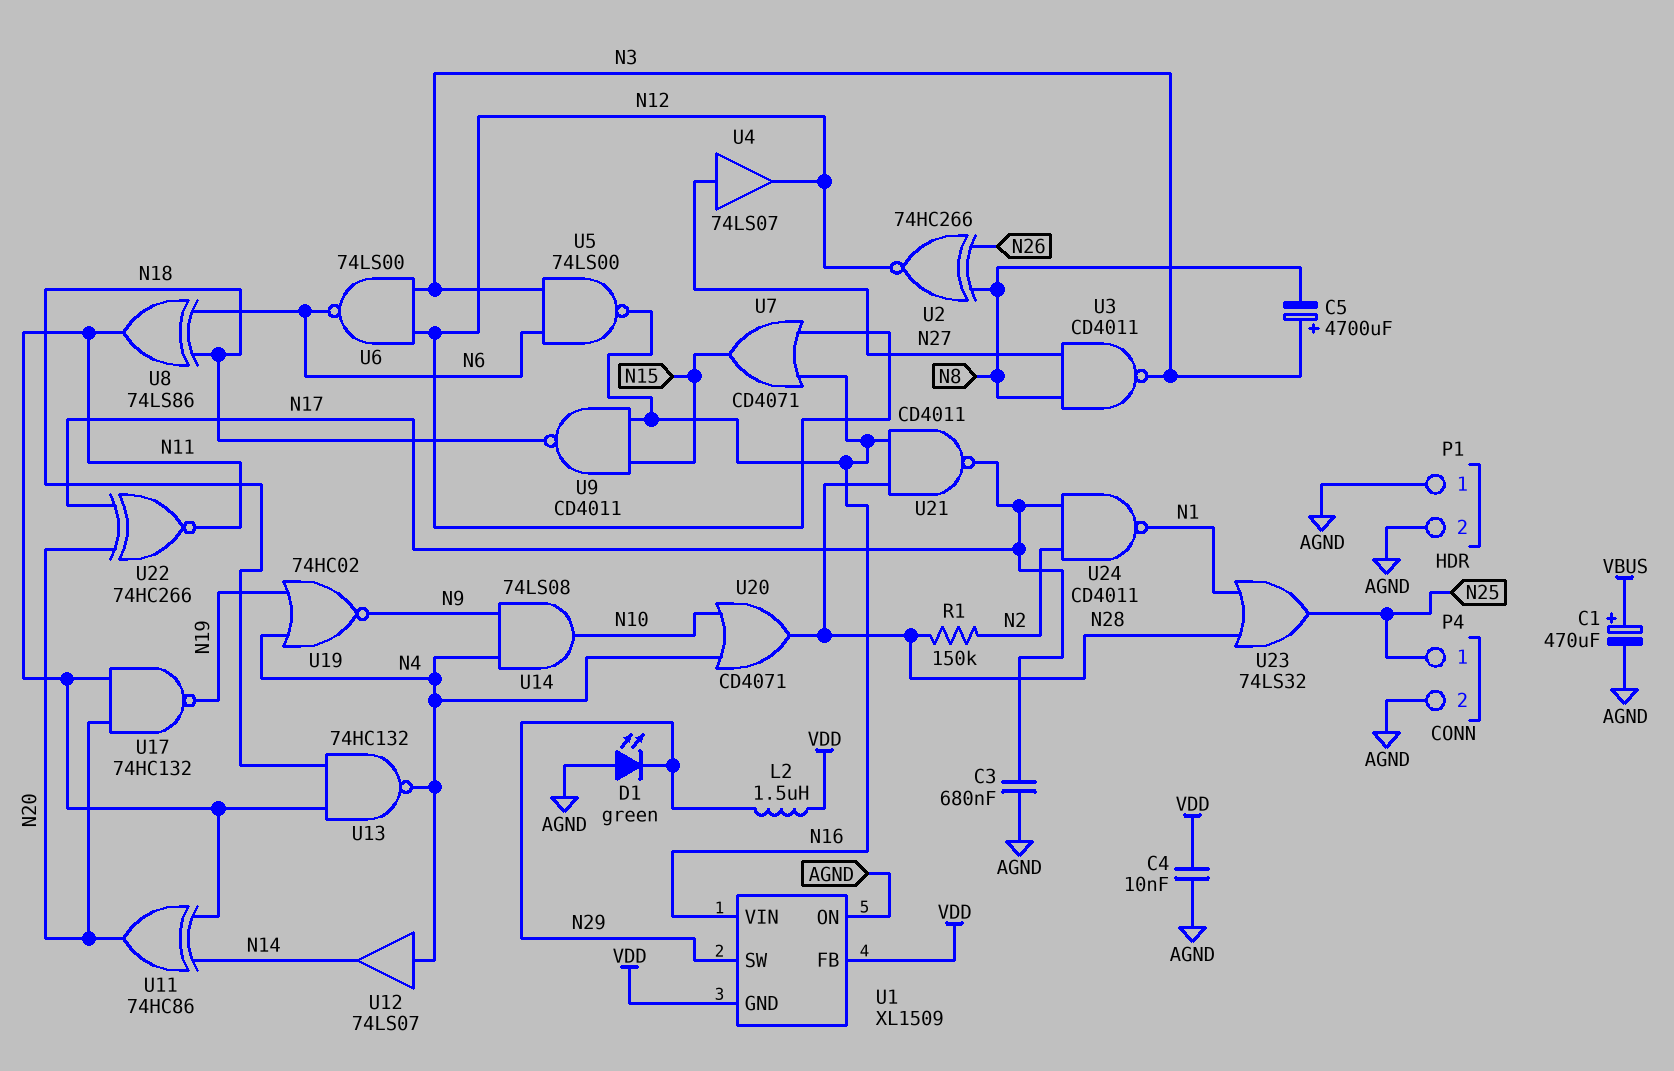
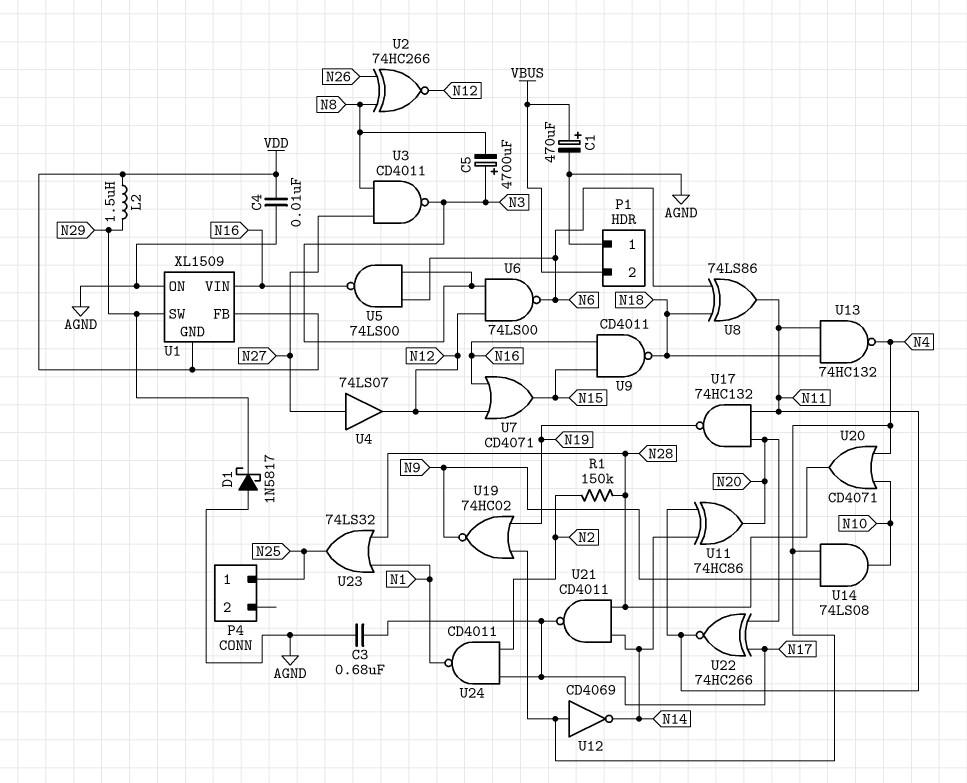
D1: LED green (A AGND, K N29) -> schottky 1N5817 (A AGND, K N29)
P1 pin 2: AGND -> VBUS
P4 pin 2: AGND -> none
U12: buffer 74LS07 (in N4, out N14) -> NOT CD4069 (in N4, out N14)
U21: NAND CD4011 (in N16, in N28, out N17) -> NAND CD4011 (in N14, in N28, out N17)

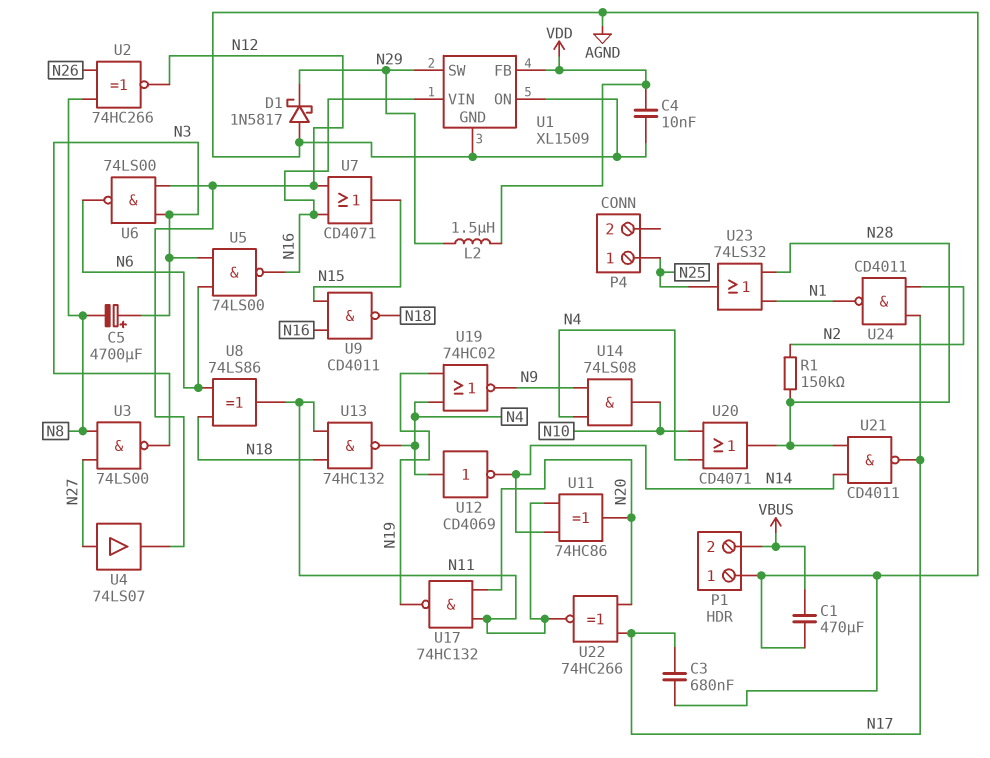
C1: 470uF (plus VBUS, minus AGND) -> 470uF (AGND, VBUS)
U1 pin GND: VDD -> AGND
U3: NAND CD4011 (in N8, in N27, out N3) -> NAND 74LS00 (in N8, in N27, out N3)

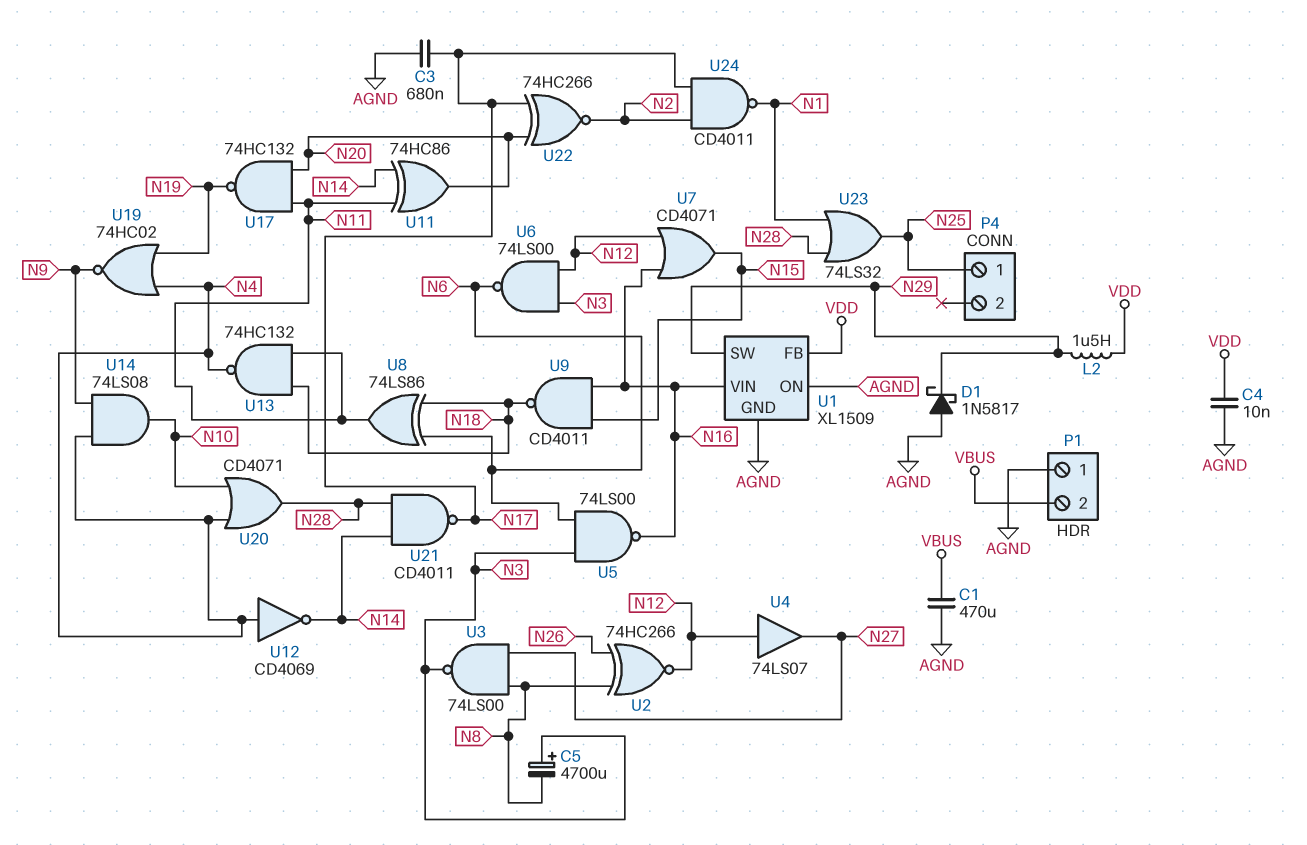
R1: 150k (N2, N28) -> none
U4: buffer 74LS07 (in N27, out N12) -> buffer 74LS07 (in N12, out N27)
U22: XNOR 74HC266 (in N17, in N20, out N11) -> XNOR 74HC266 (in N17, in N20, out N2)

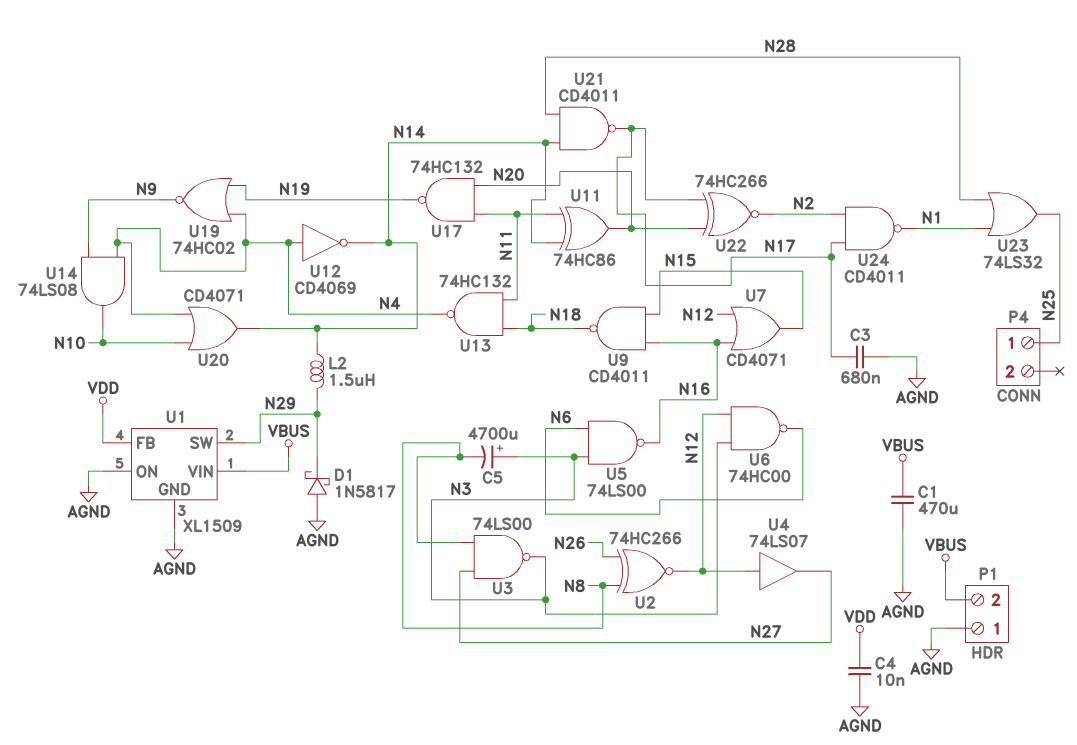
L2: 1.5uH (N29, VDD) -> 1.5uH (N14, N29)
U1 pin VIN: N16 -> VBUS
U6: NAND 74LS00 (in N3, in N12, out N6) -> NAND 74HC00 (in N3, in N12, out N6)
U8: XOR 74LS86 (in N6, in N18, out N11) -> none
U20: OR CD4071 (in N4, in N10, out N28) -> OR CD4071 (in N4, in N10, out N14)

